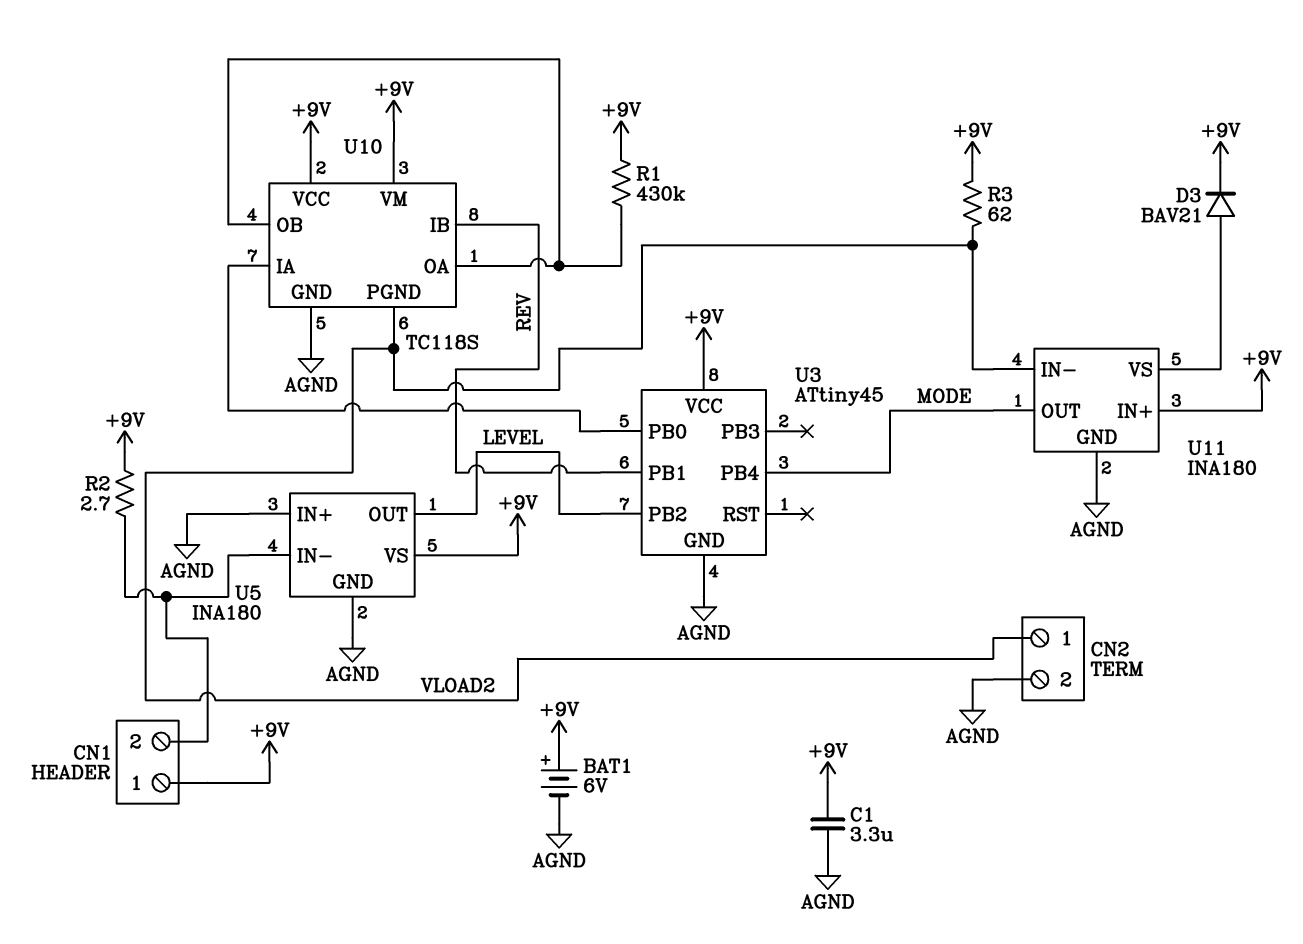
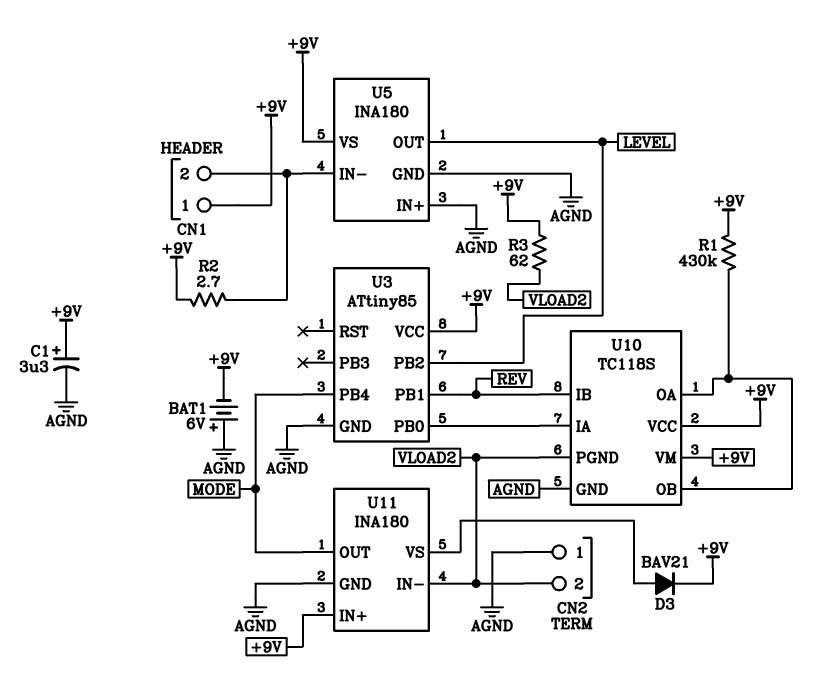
BAT1: 6V (plus +9V, minus AGND) -> 6V (plus AGND, minus +9V)
C1: 3.3uF (+9V, AGND) -> 3.3uF (plus +9V, minus AGND)
CN2 pin 1: VLOAD2 -> AGND
CN2 pin 2: AGND -> VLOAD2
U3: ATtiny45 -> ATtiny85

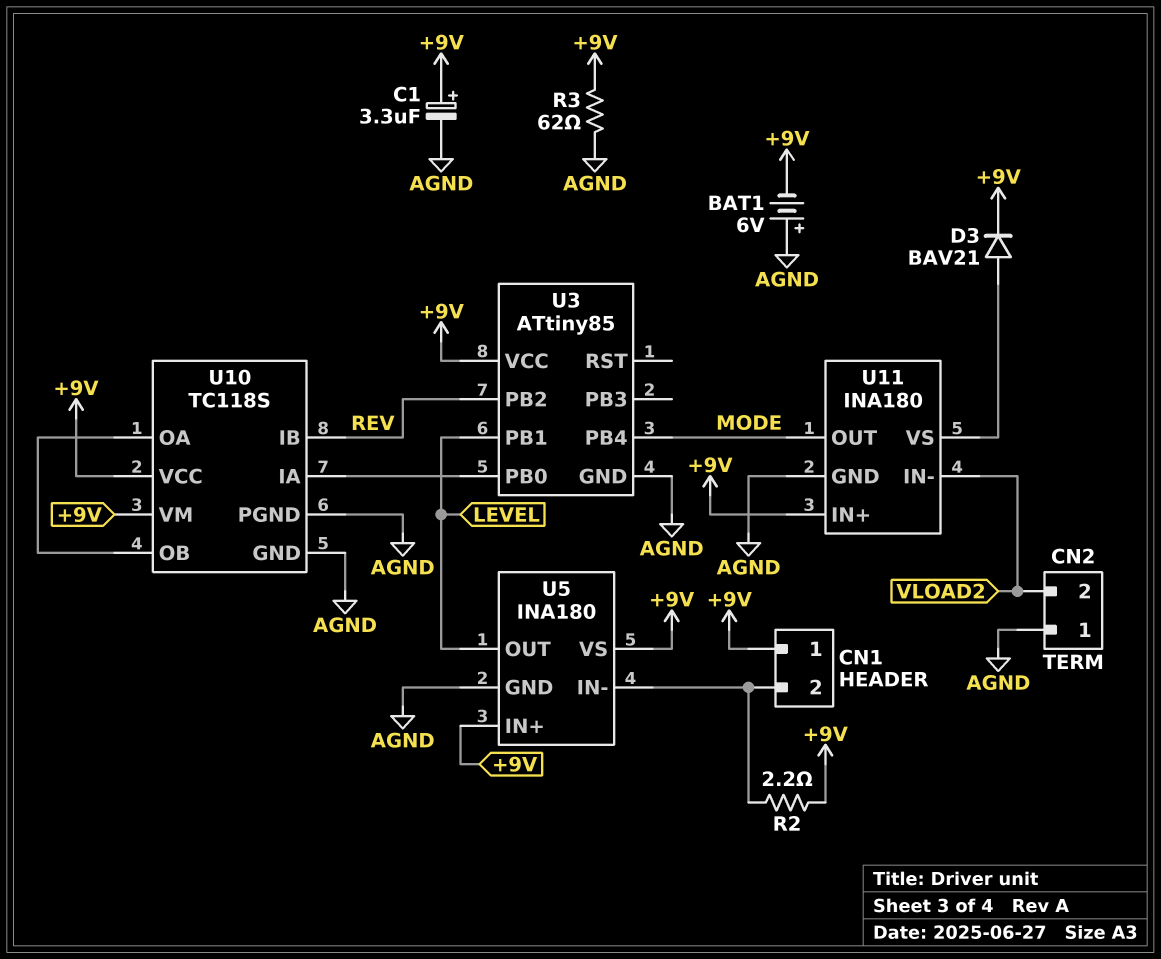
R1: 430k (+9V, U10/OA) -> none
R2: 2.7 (+9V, CN1/2) -> 2.2 (+9V, CN1/2)
R3: 62 (+9V, VLOAD2) -> 62 (+9V, AGND)
U3 pin PB1: REV -> LEVEL
U3 pin PB2: LEVEL -> REV
U5 pin IN+: AGND -> +9V
U10 pin PGND: VLOAD2 -> AGND

